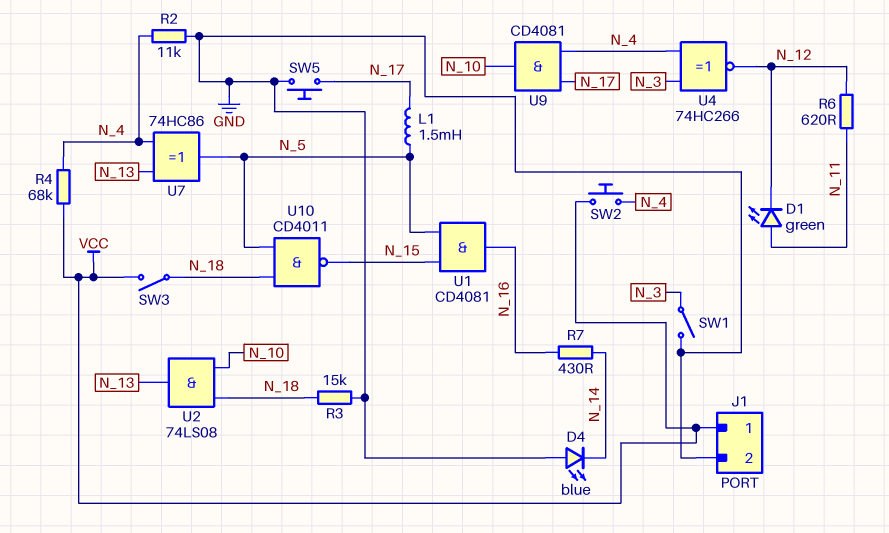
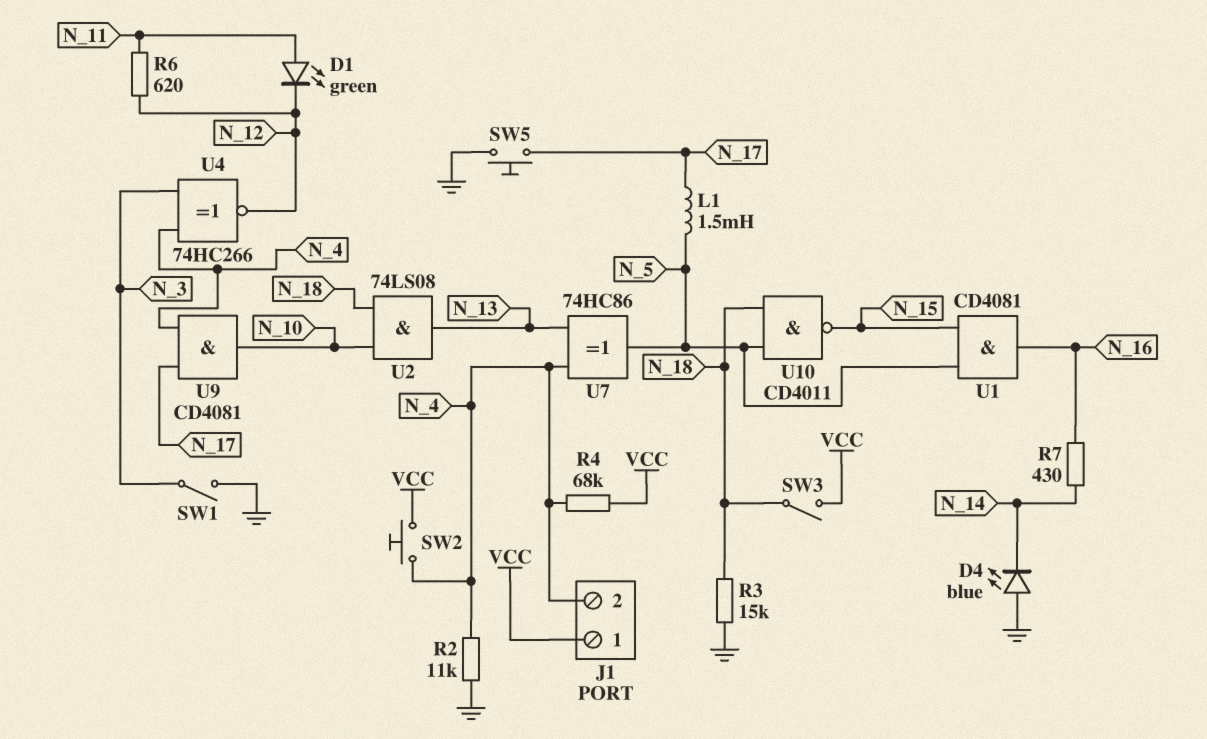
J1 pin 2: GND -> N_4

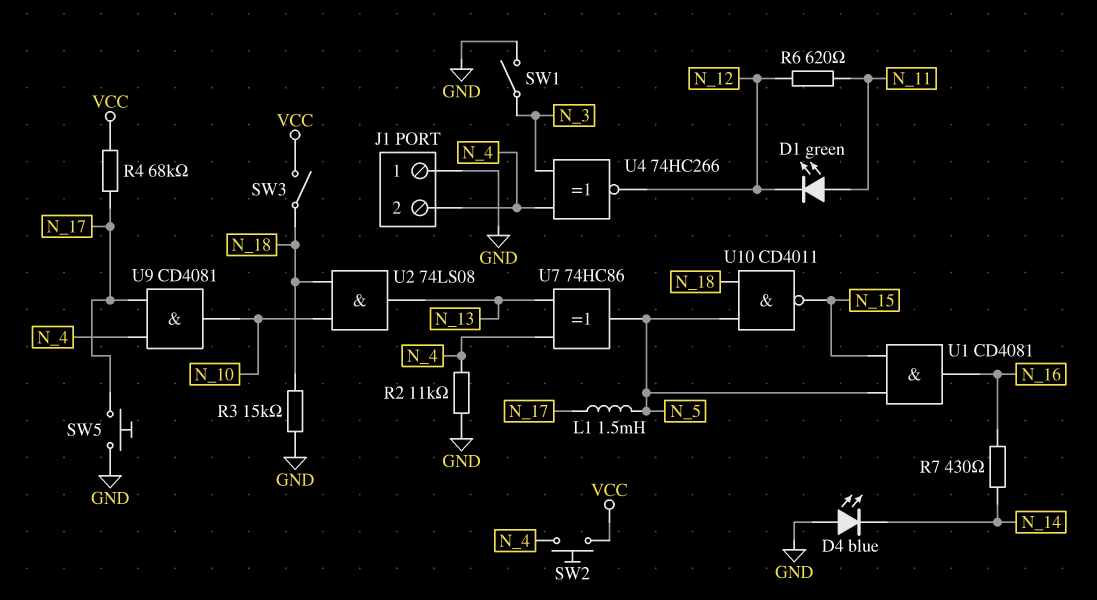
J1 pin 1: VCC -> GND
R4: 68k (N_4, VCC) -> 68k (N_17, VCC)

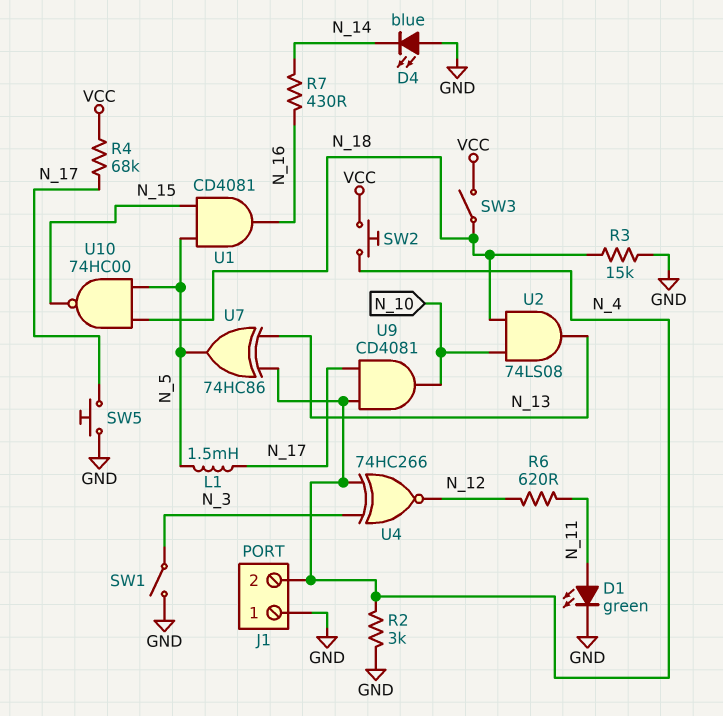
D1: LED green (A N_11, K N_12) -> LED green (A N_11, K GND)
R2: 11k (GND, N_4) -> 3k (GND, N_4)
U10: NAND CD4011 (in N_5, in N_18, out N_15) -> NAND 74HC00 (in N_5, in N_18, out N_15)

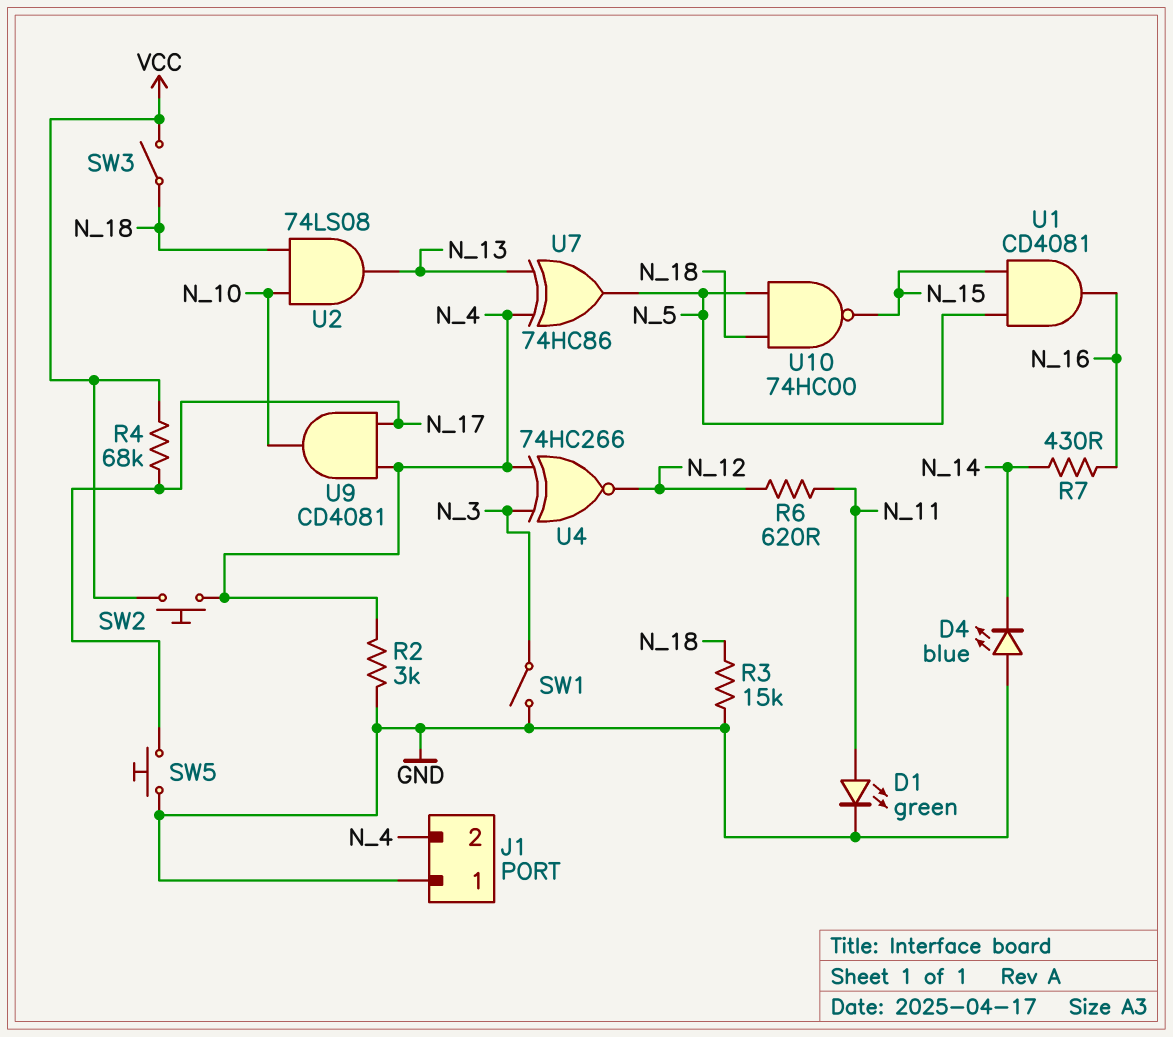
L1: 1.5mH (N_5, N_17) -> none

